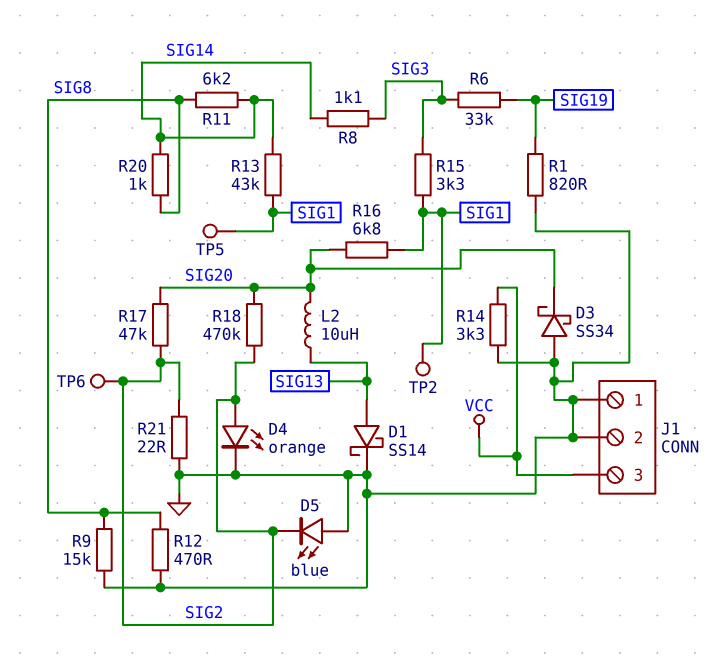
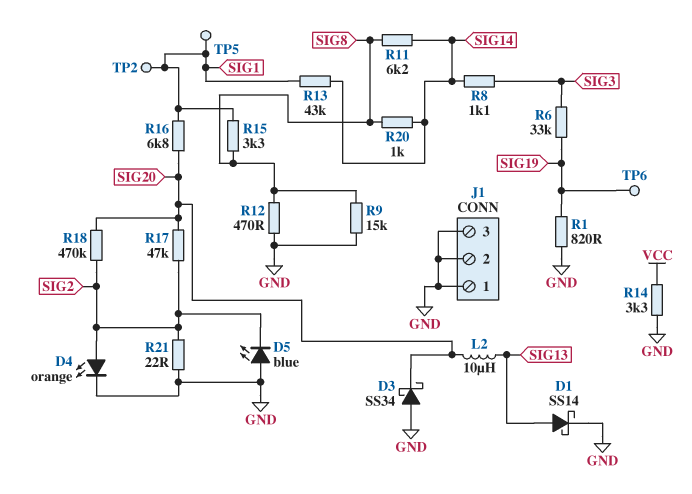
J1 pin 3: VCC -> GND
R15: 3.3k (SIG1, SIG3) -> 3.3k (SIG1, SIG8)
TP6: test point (SIG2) -> test point (SIG19)

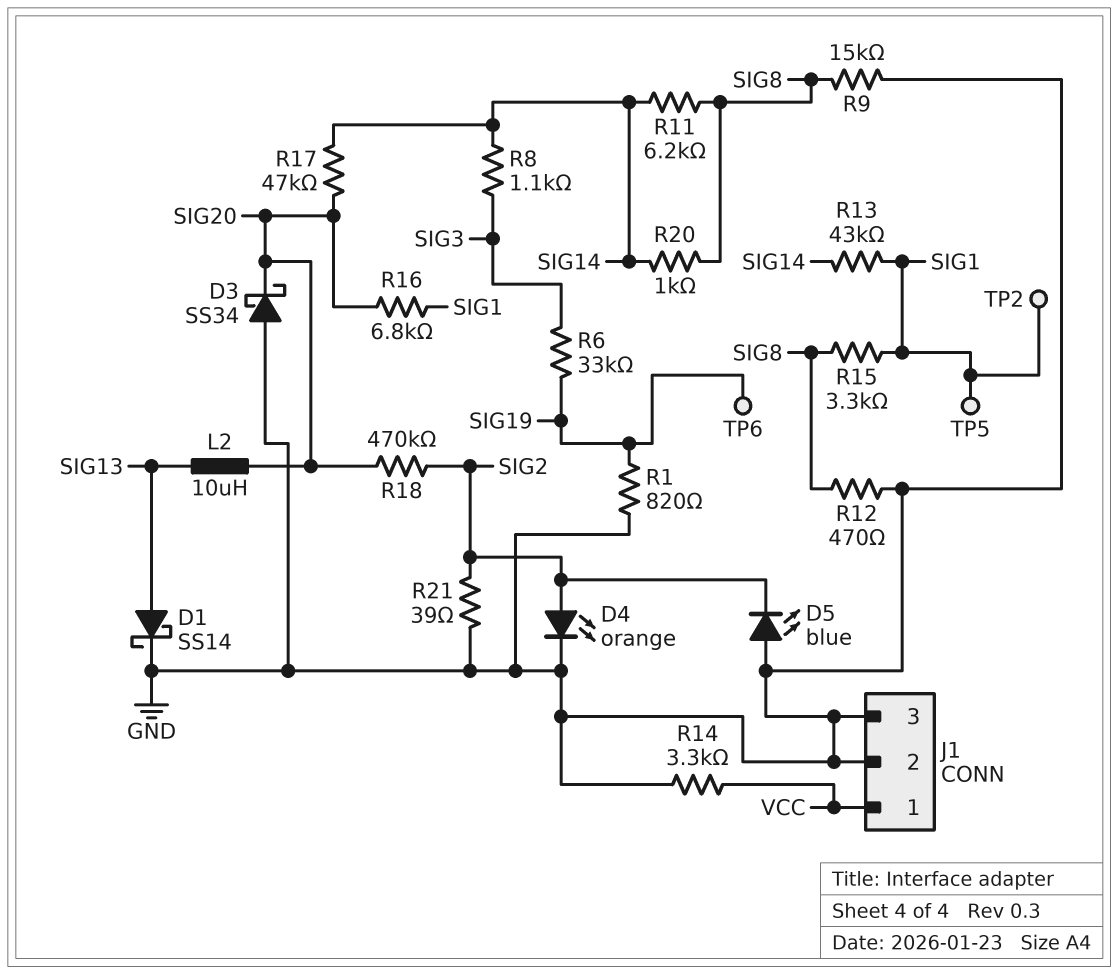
J1 pin 1: GND -> VCC
R17: 47k (SIG2, SIG20) -> 47k (SIG14, SIG20)
R21: 22 (GND, SIG2) -> 39 (GND, SIG2)

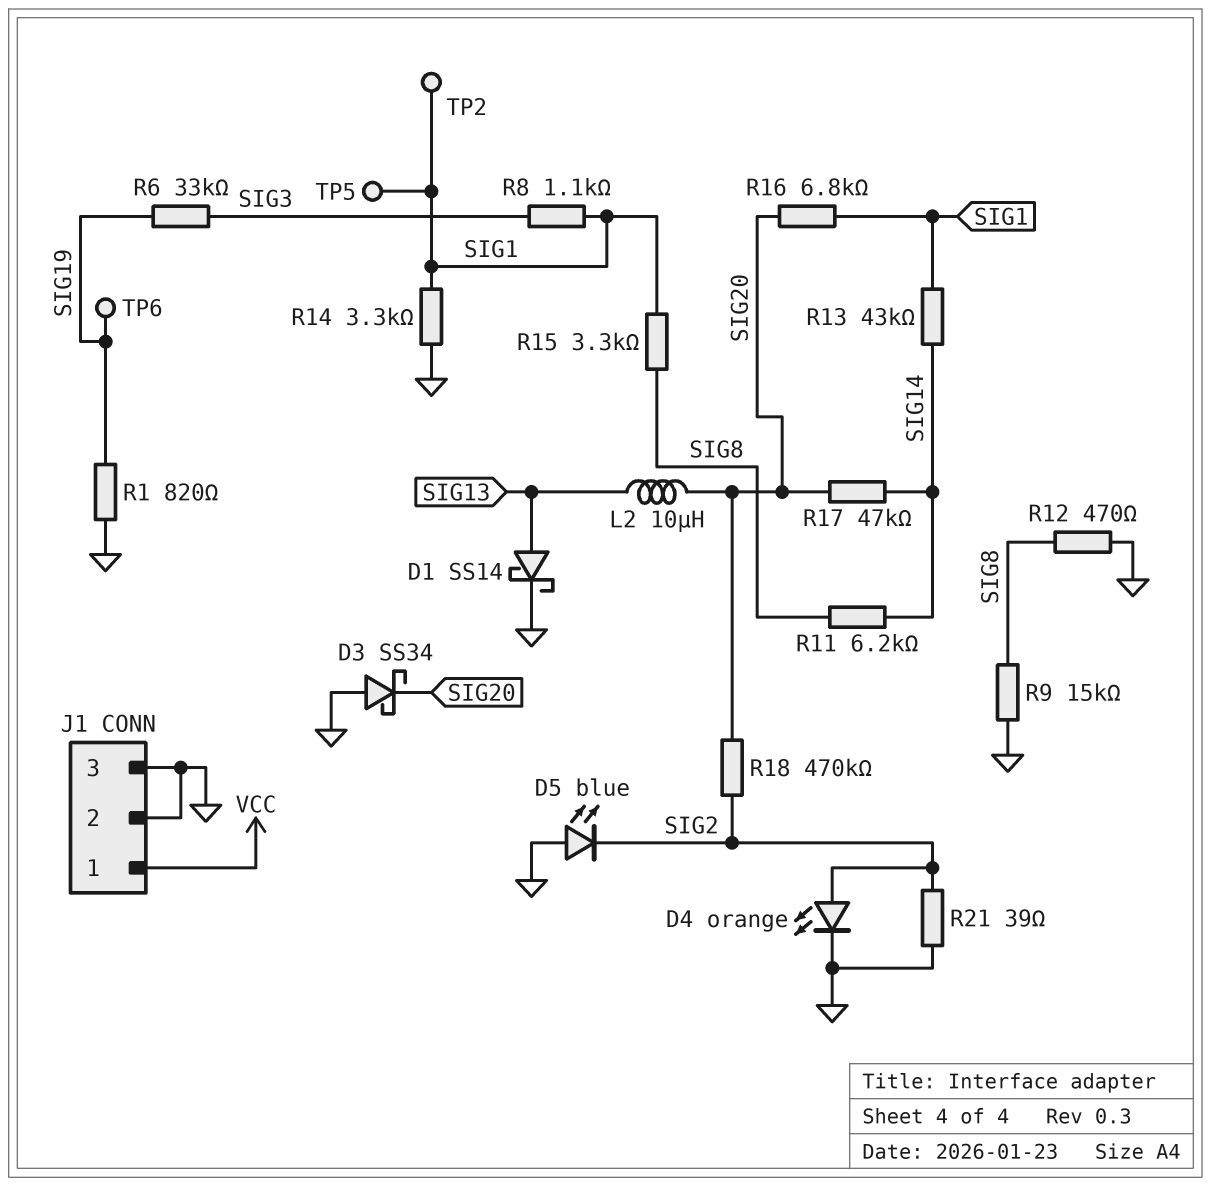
R8: 1.1k (SIG3, SIG14) -> 1.1k (SIG1, SIG3)
R14: 3.3k (GND, VCC) -> 3.3k (GND, SIG1)
R20: 1k (SIG8, SIG14) -> none

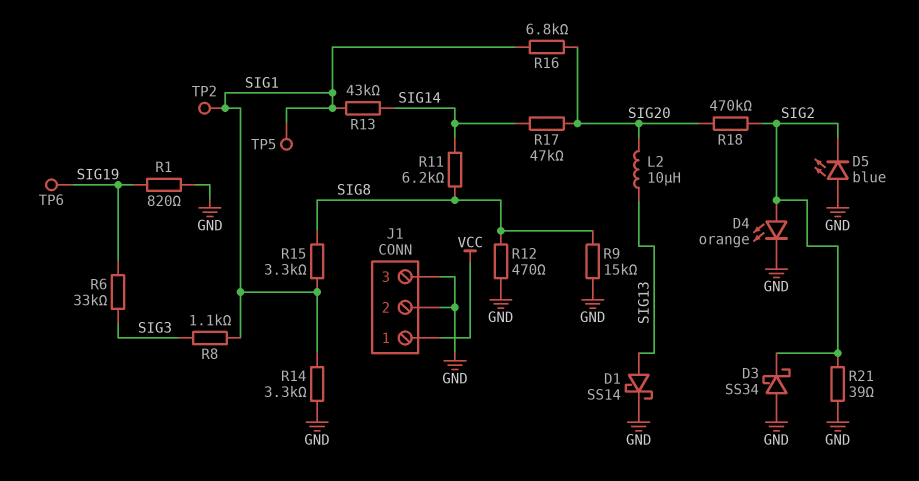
D3: schottky SS34 (A GND, K SIG20) -> schottky SS34 (A GND, K SIG2)

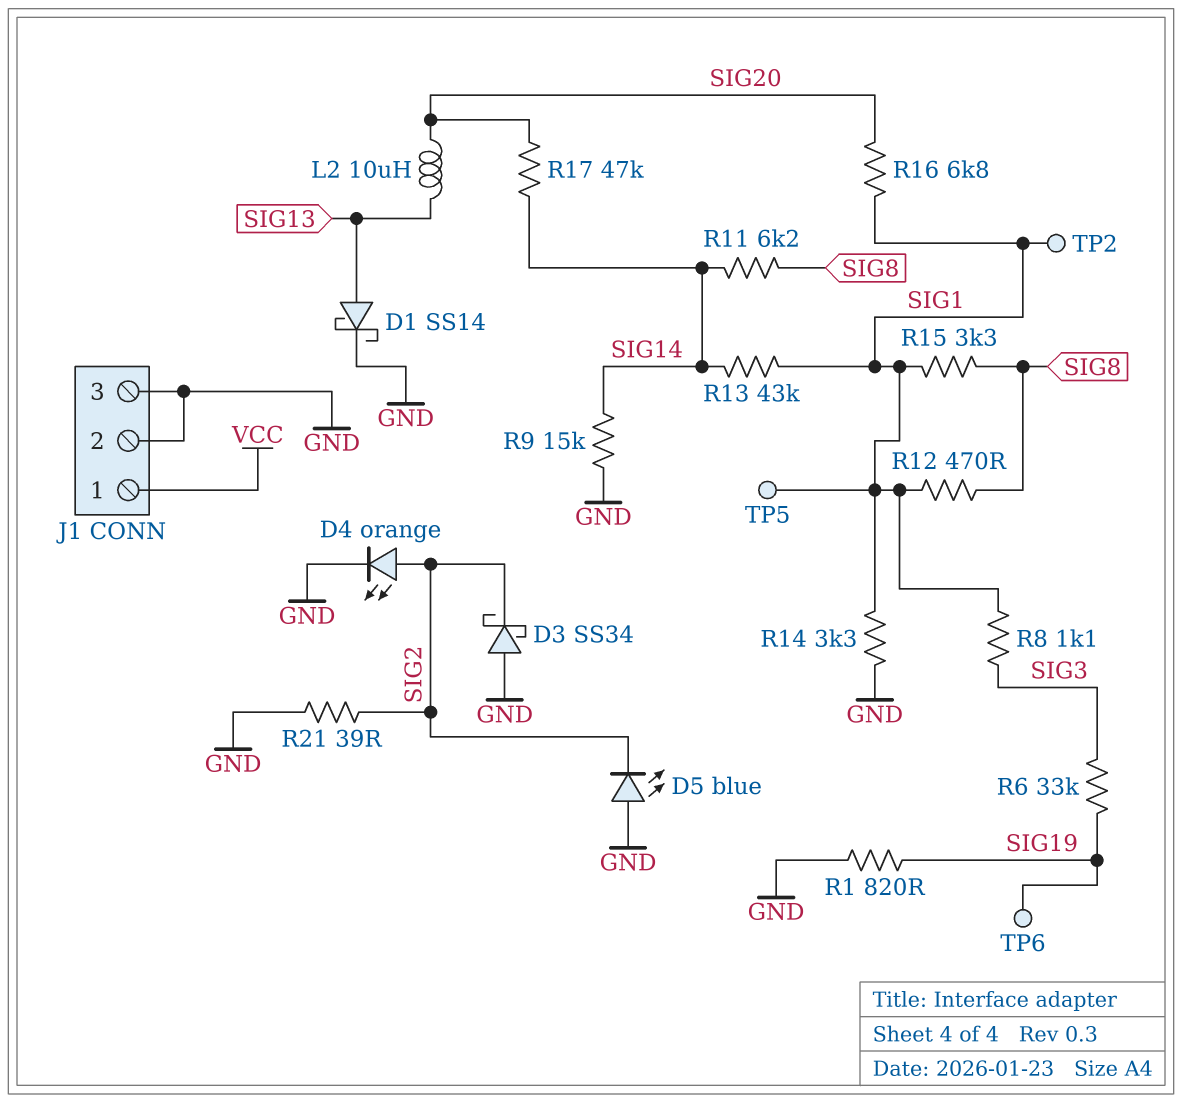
R9: 15k (GND, SIG8) -> 15k (GND, SIG14)
R12: 470 (GND, SIG8) -> 470 (SIG1, SIG8)
R18: 470k (SIG2, SIG20) -> none

